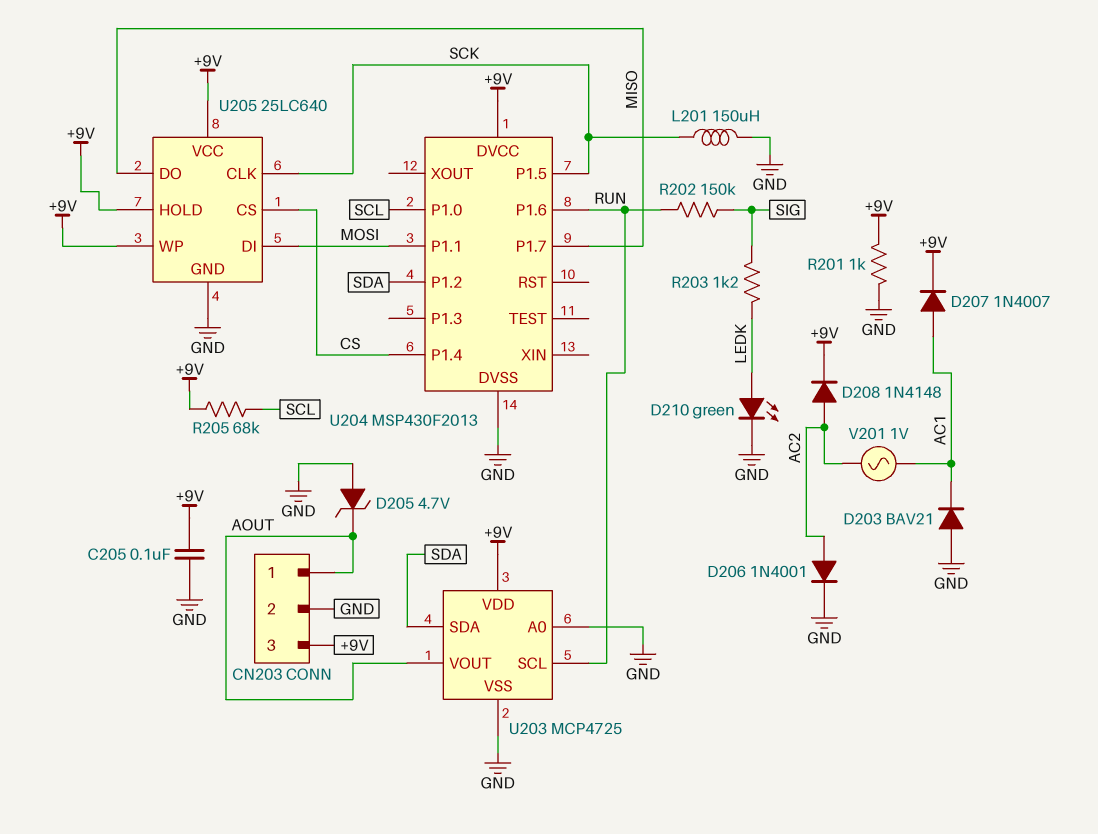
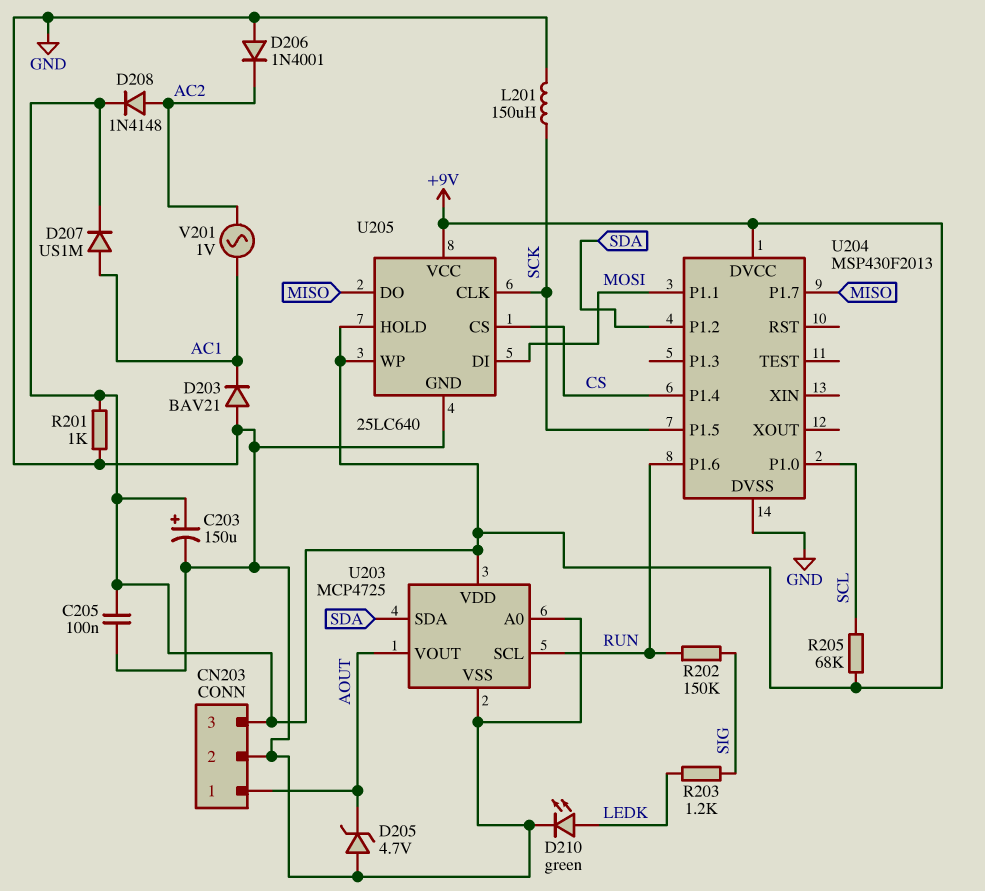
C203: none -> 150uF (plus +9V, minus GND)
D206: diode 1N4001 (A AC2, K GND) -> diode 1N4001 (A GND, K AC2)
D207: diode 1N4007 (A AC1, K +9V) -> diode US1M (A AC1, K +9V)

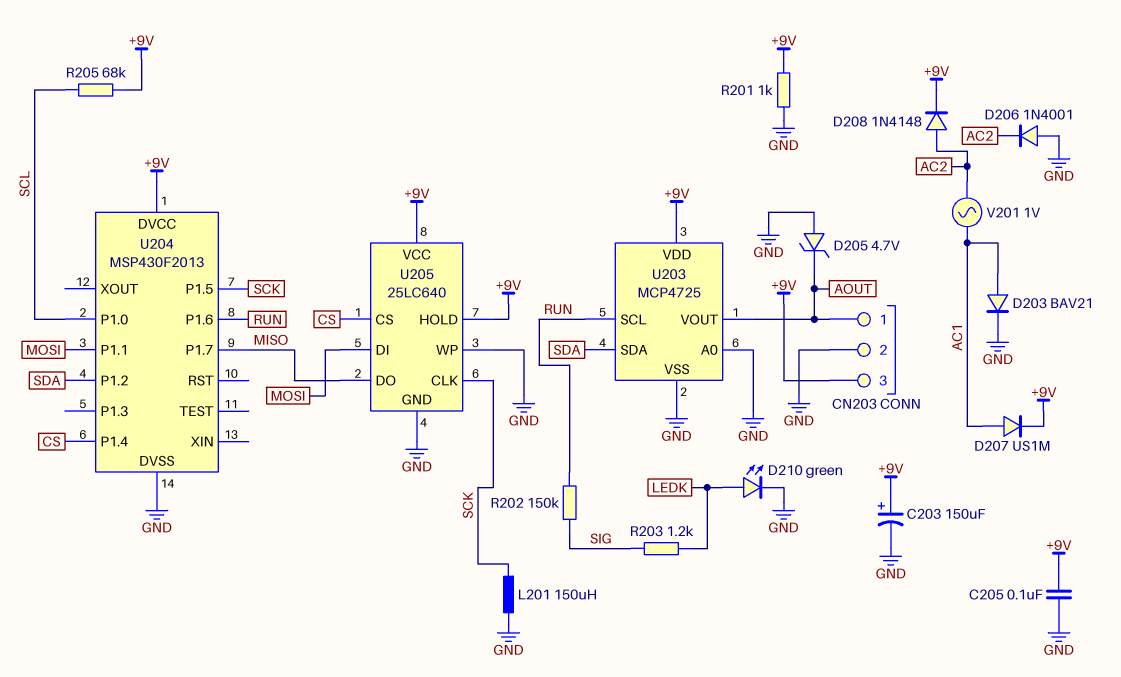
D203: diode BAV21 (A GND, K AC1) -> diode BAV21 (A AC1, K GND)
U205 pin WP: +9V -> GND

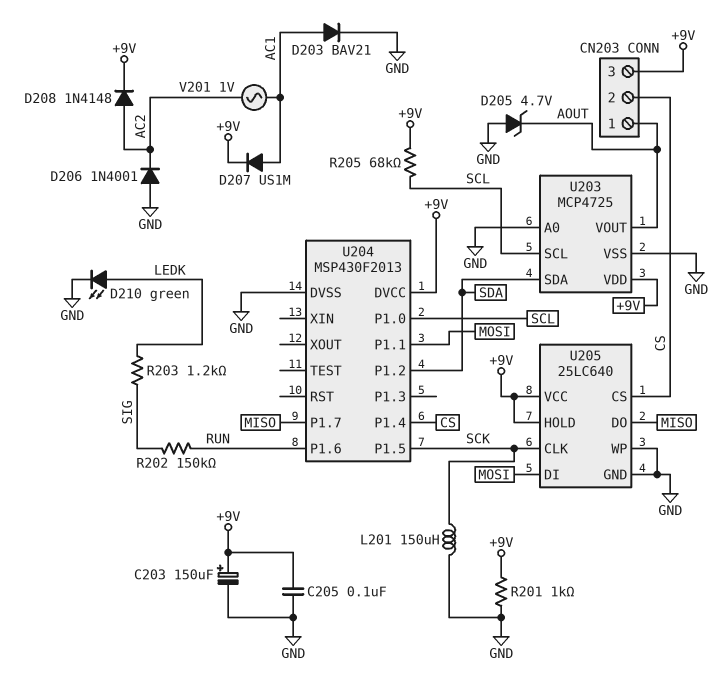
CN203 pin 2: GND -> CS
U203 pin SCL: RUN -> SCL

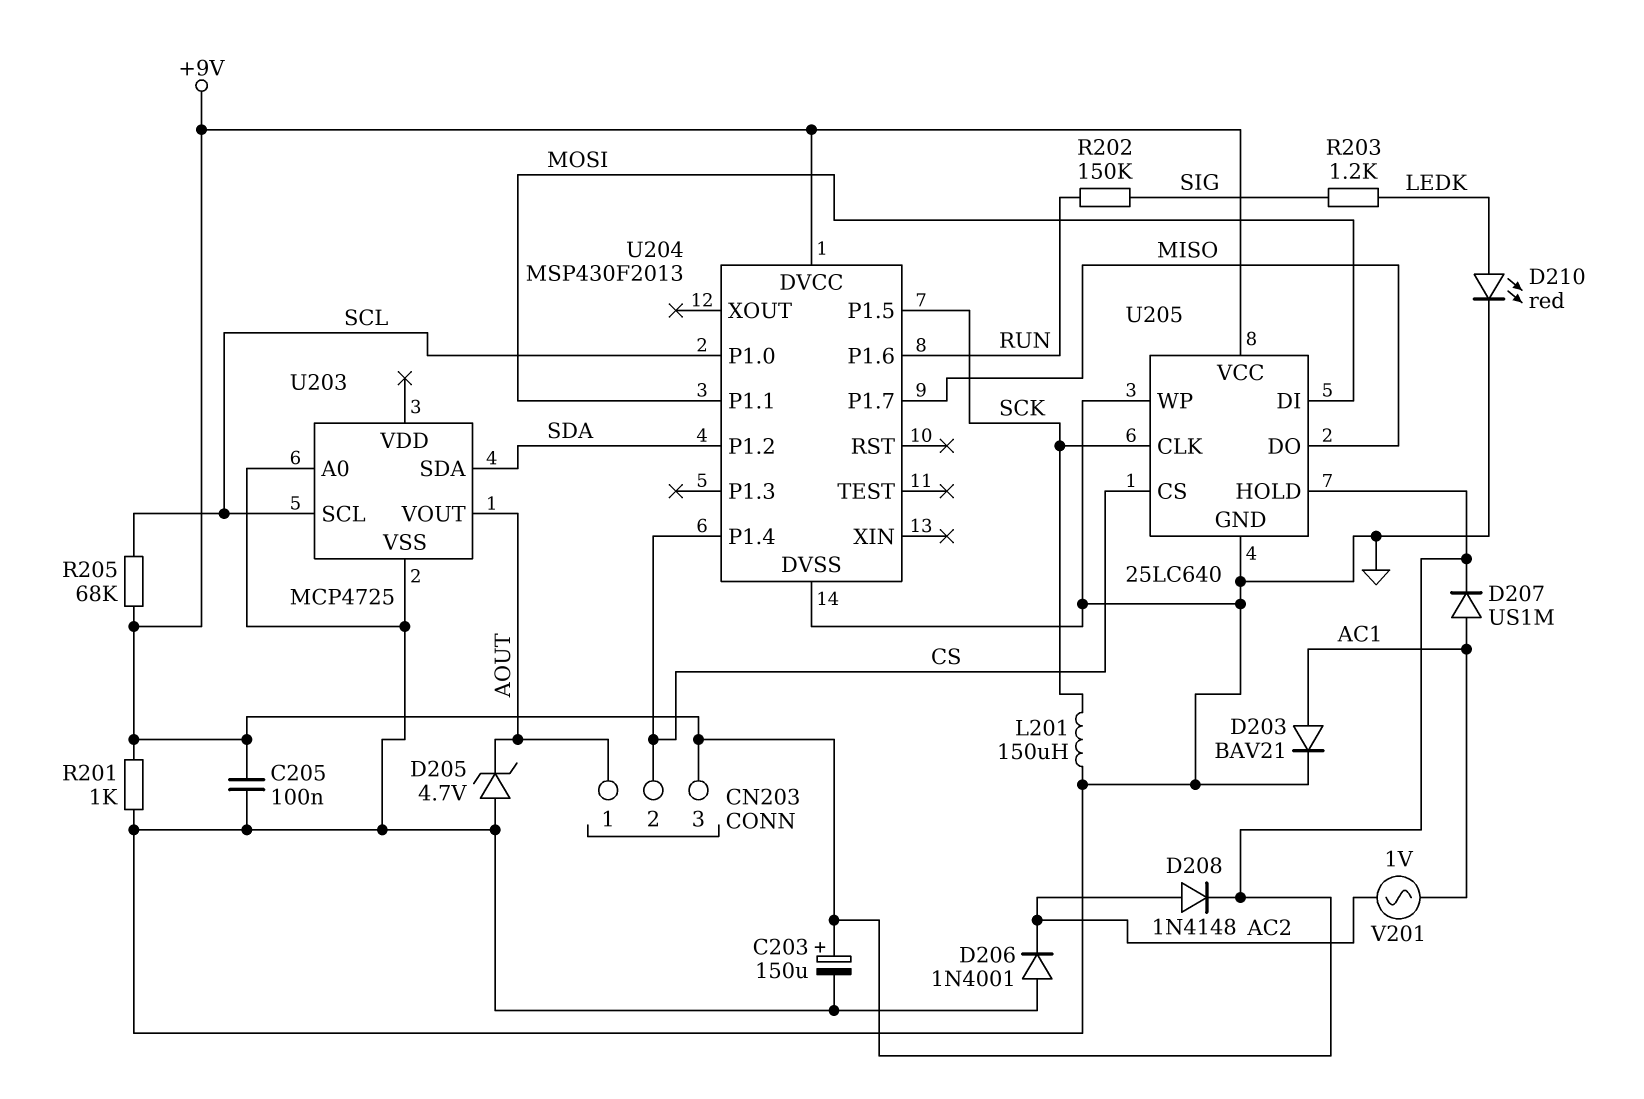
D210: LED green (A LEDK, K GND) -> LED red (A LEDK, K GND)
U203 pin VDD: +9V -> none

